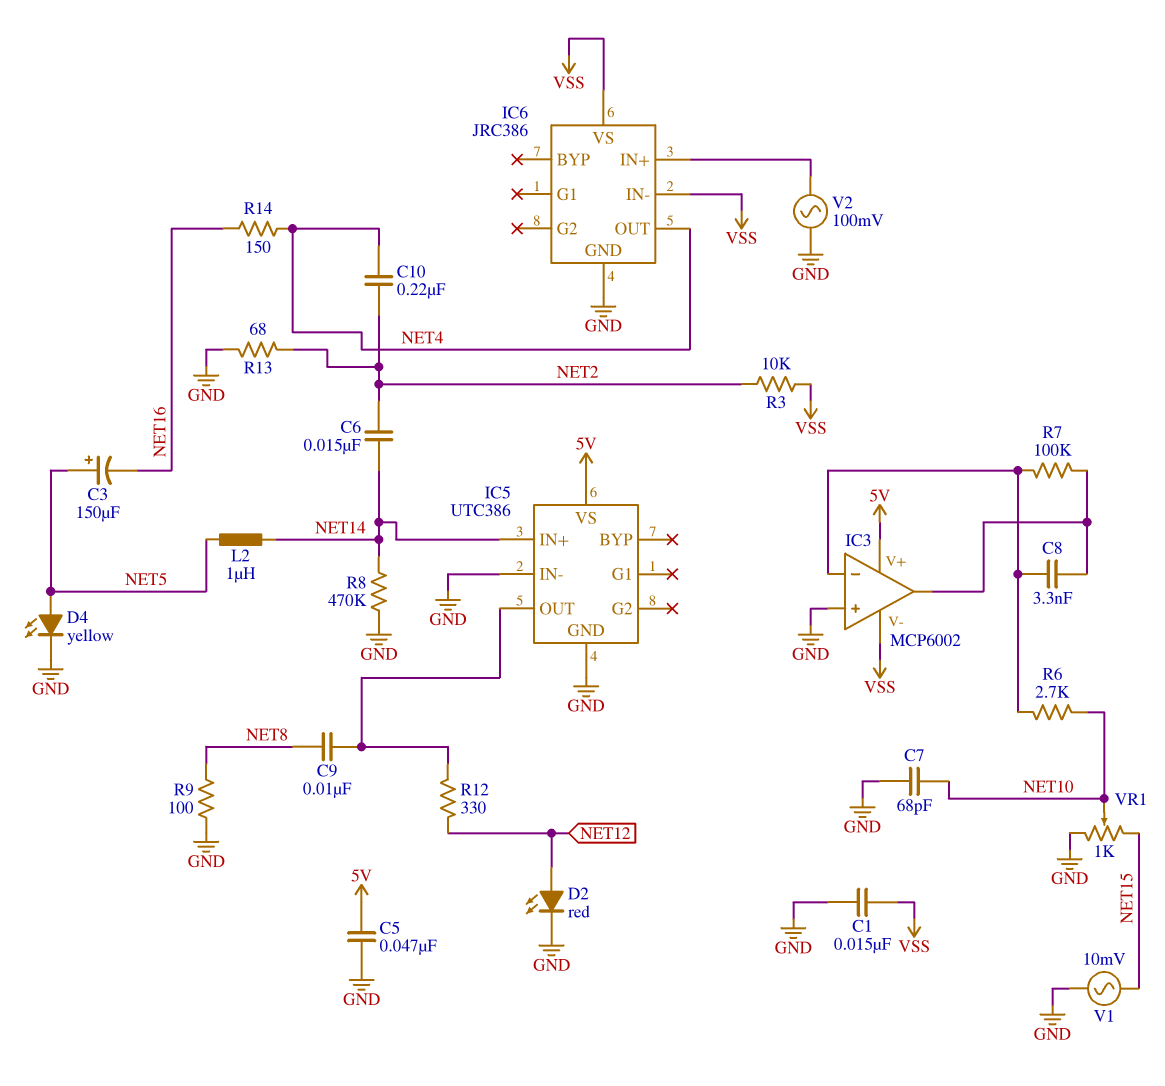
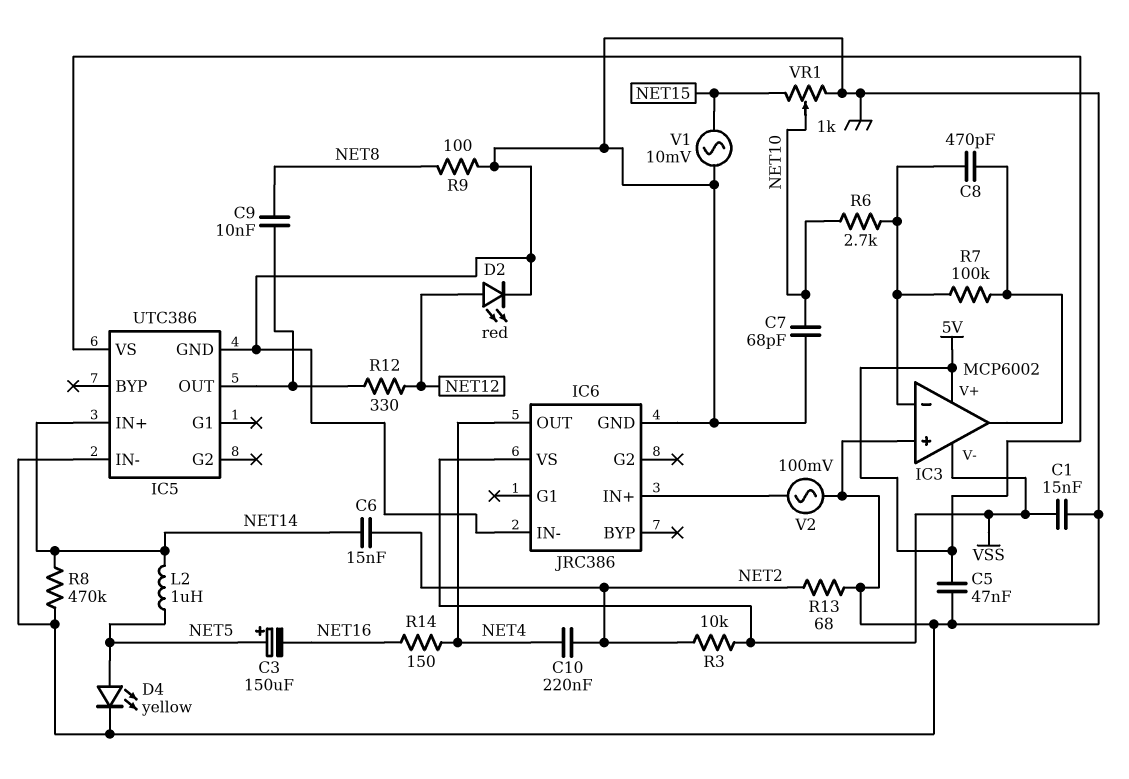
C8: 3.3nF (IC3/in-, IC3/out) -> 470pF (IC3/in-, IC3/out)
IC6 pin IN-: VSS -> GND

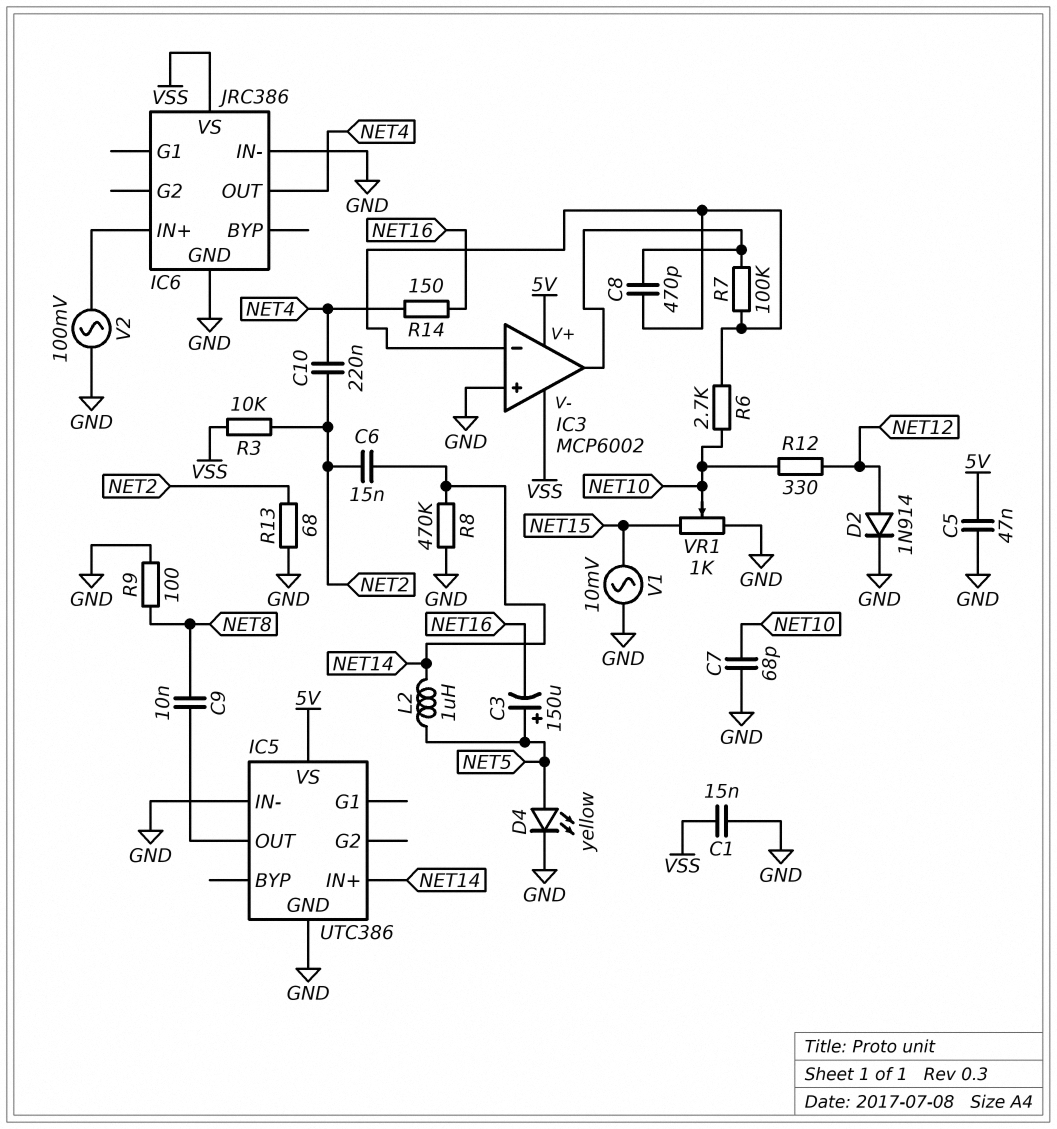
D2: LED red (A NET12, K GND) -> diode 1N914 (A NET12, K GND)
R12: 330 (IC5/OUT, NET12) -> 330 (NET10, NET12)

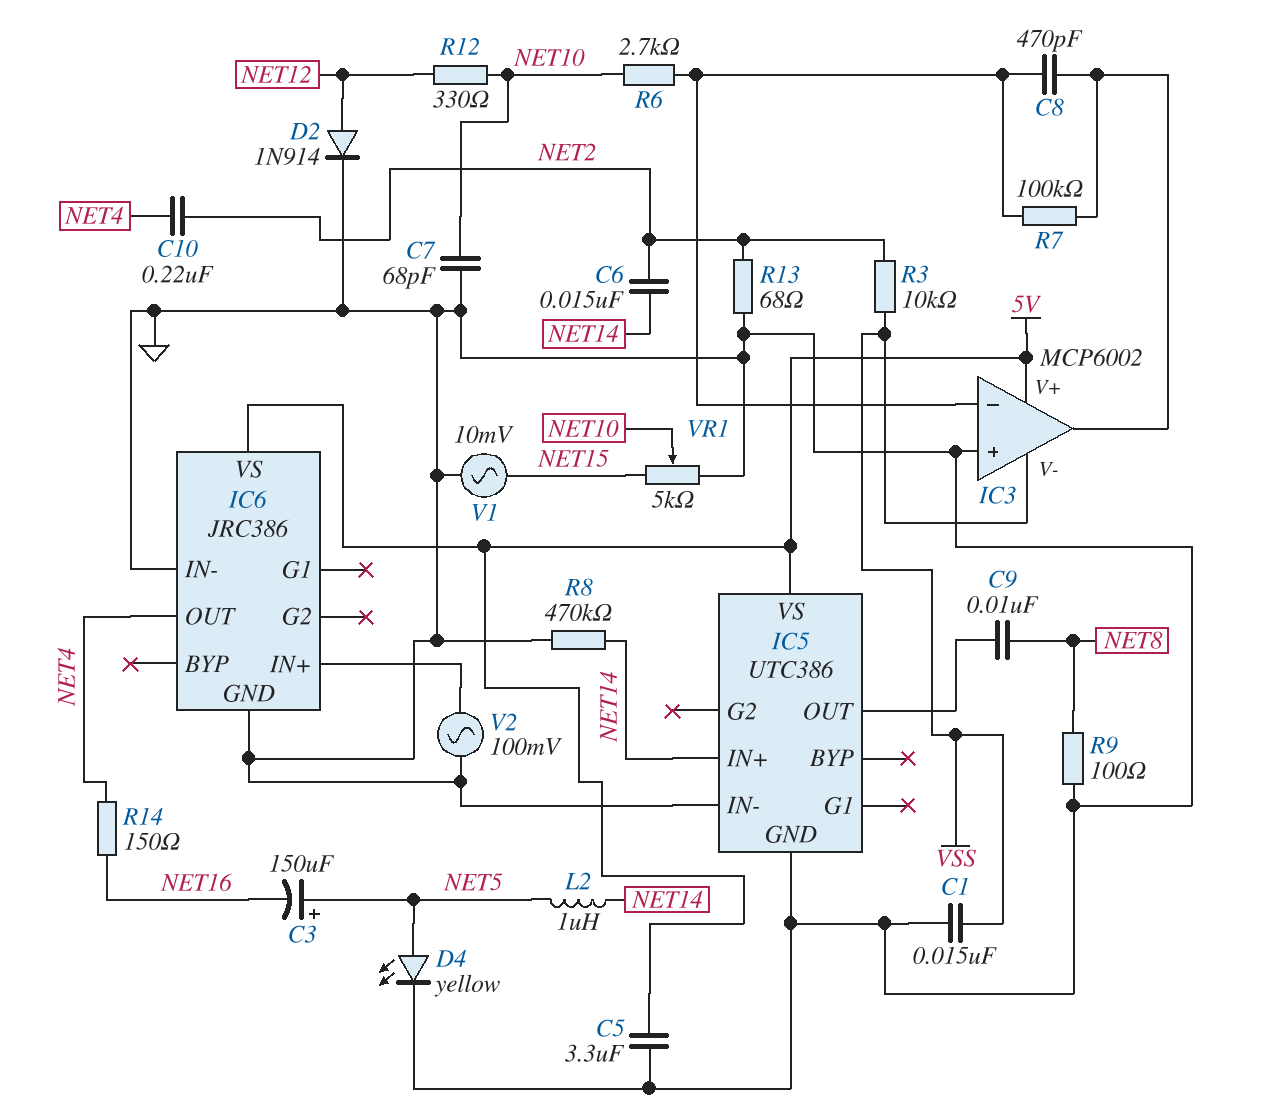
C5: 47nF (5V, GND) -> 3.3uF (5V, GND)
IC6 pin VS: VSS -> 5V
VR1: 1k (GND, NET15, wiper NET10) -> 5k (GND, NET15, wiper NET10)

